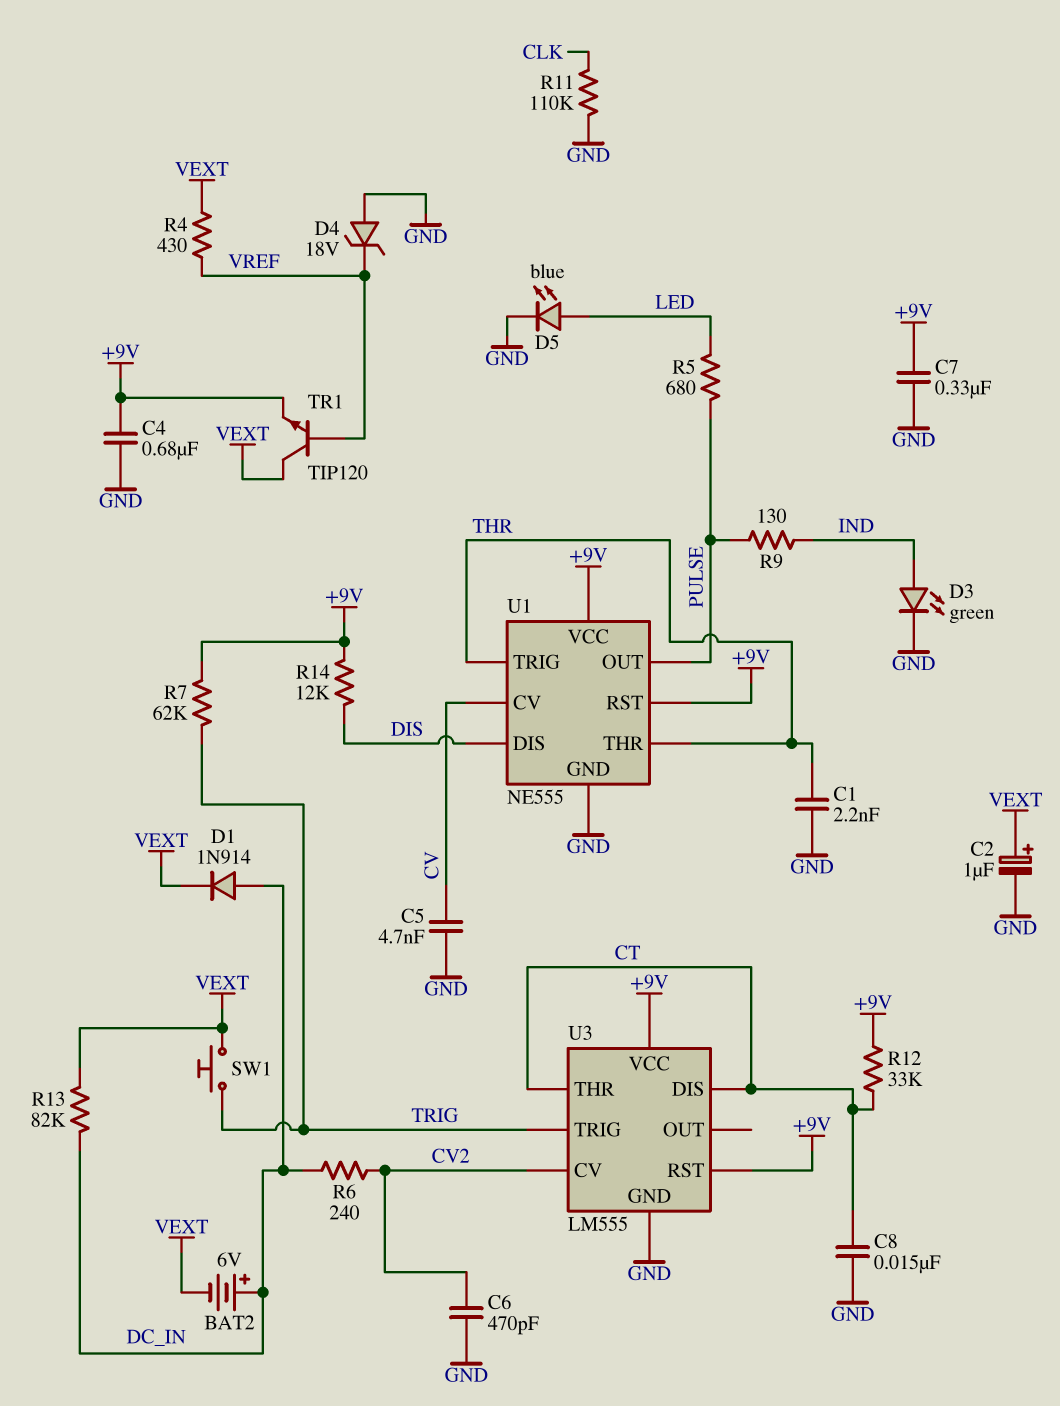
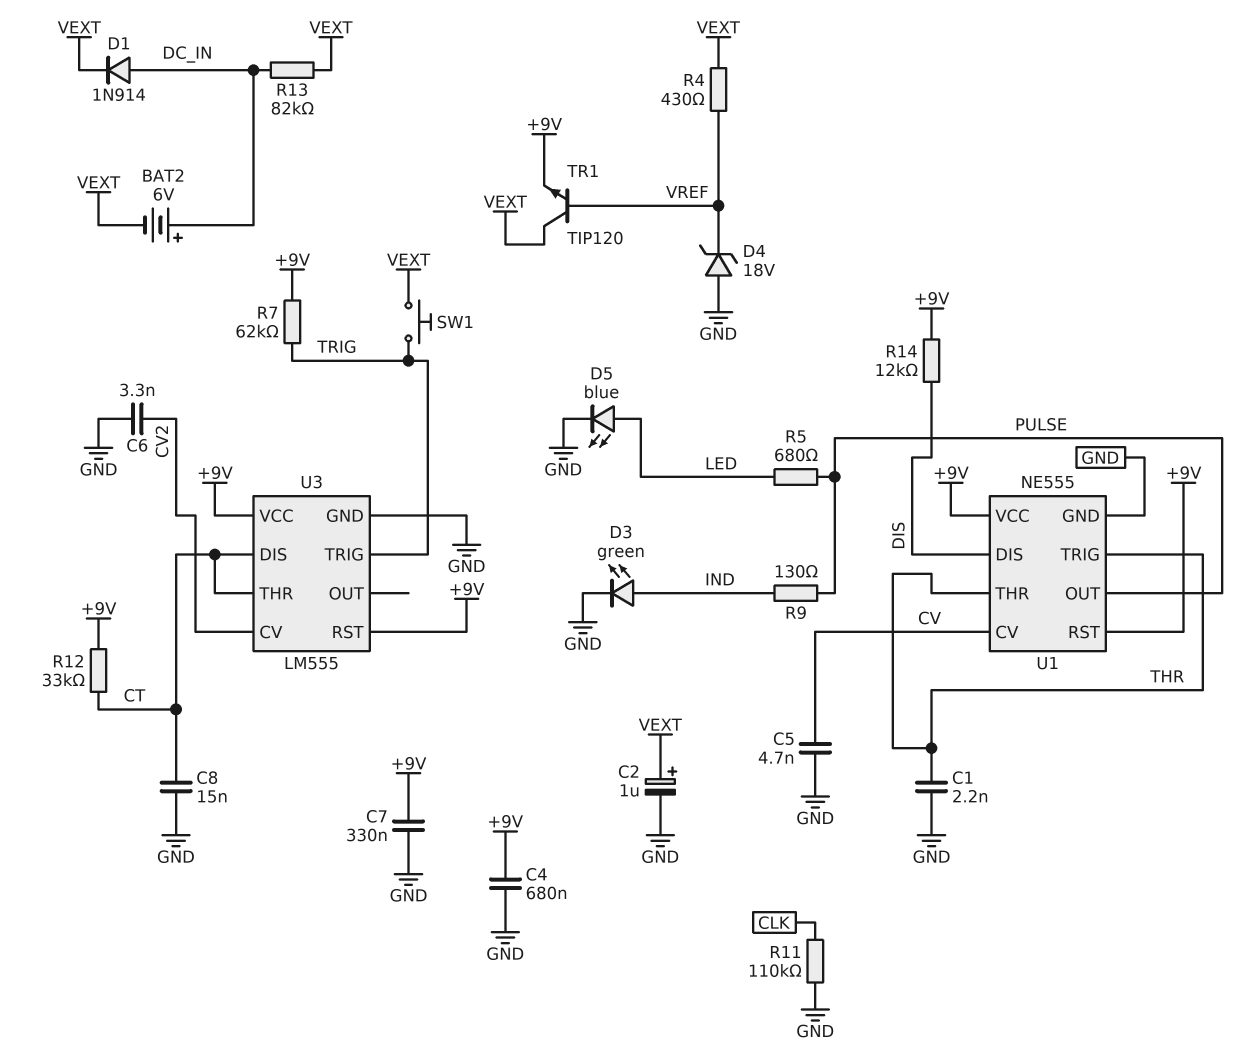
C6: 470pF (CV2, GND) -> 3.3nF (CV2, GND)
R6: 240 (CV2, DC_IN) -> none

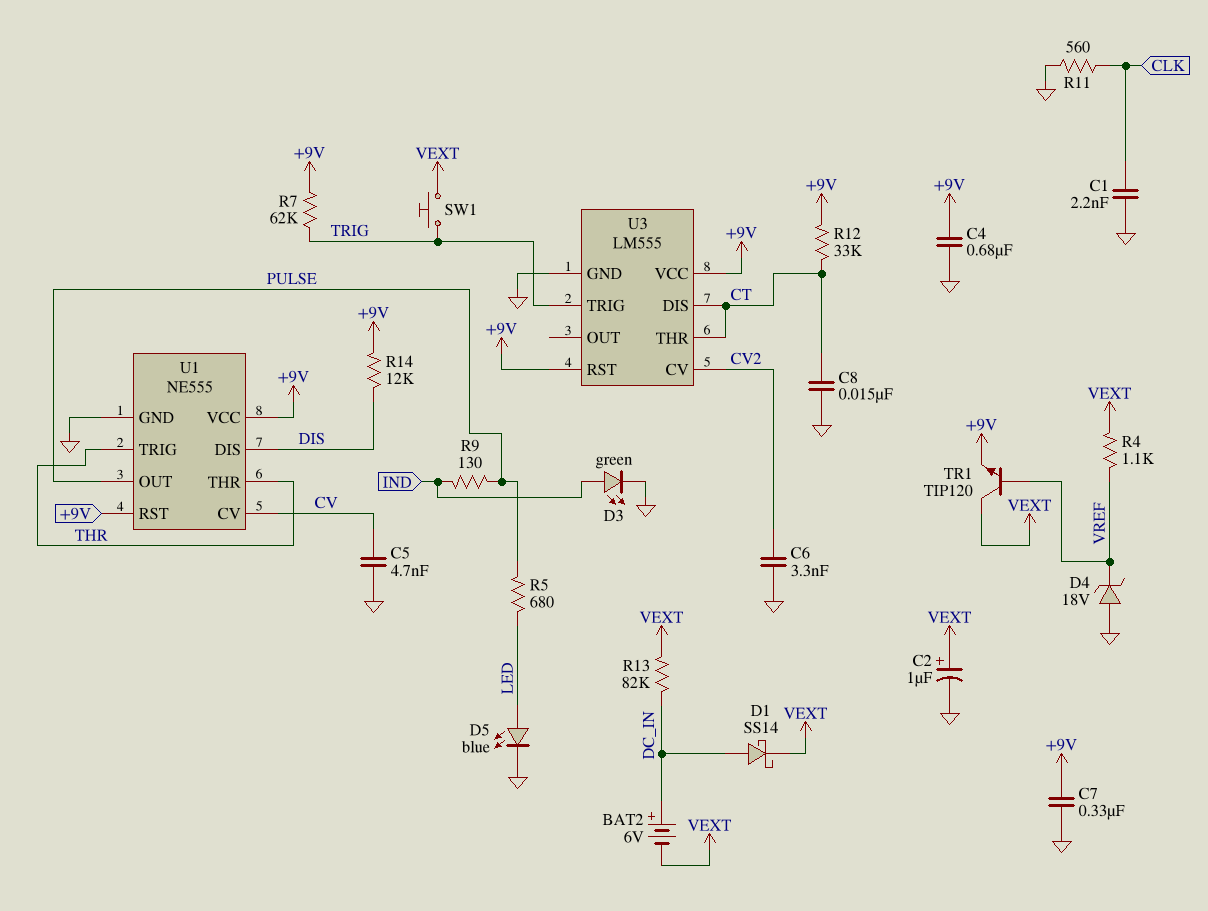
C1: 2.2nF (GND, THR) -> 2.2nF (CLK, GND)
D1: diode 1N914 (A DC_IN, K VEXT) -> schottky SS14 (A DC_IN, K VEXT)
R4: 430 (VEXT, VREF) -> 1.1k (VEXT, VREF)
R11: 110k (CLK, GND) -> 560 (CLK, GND)

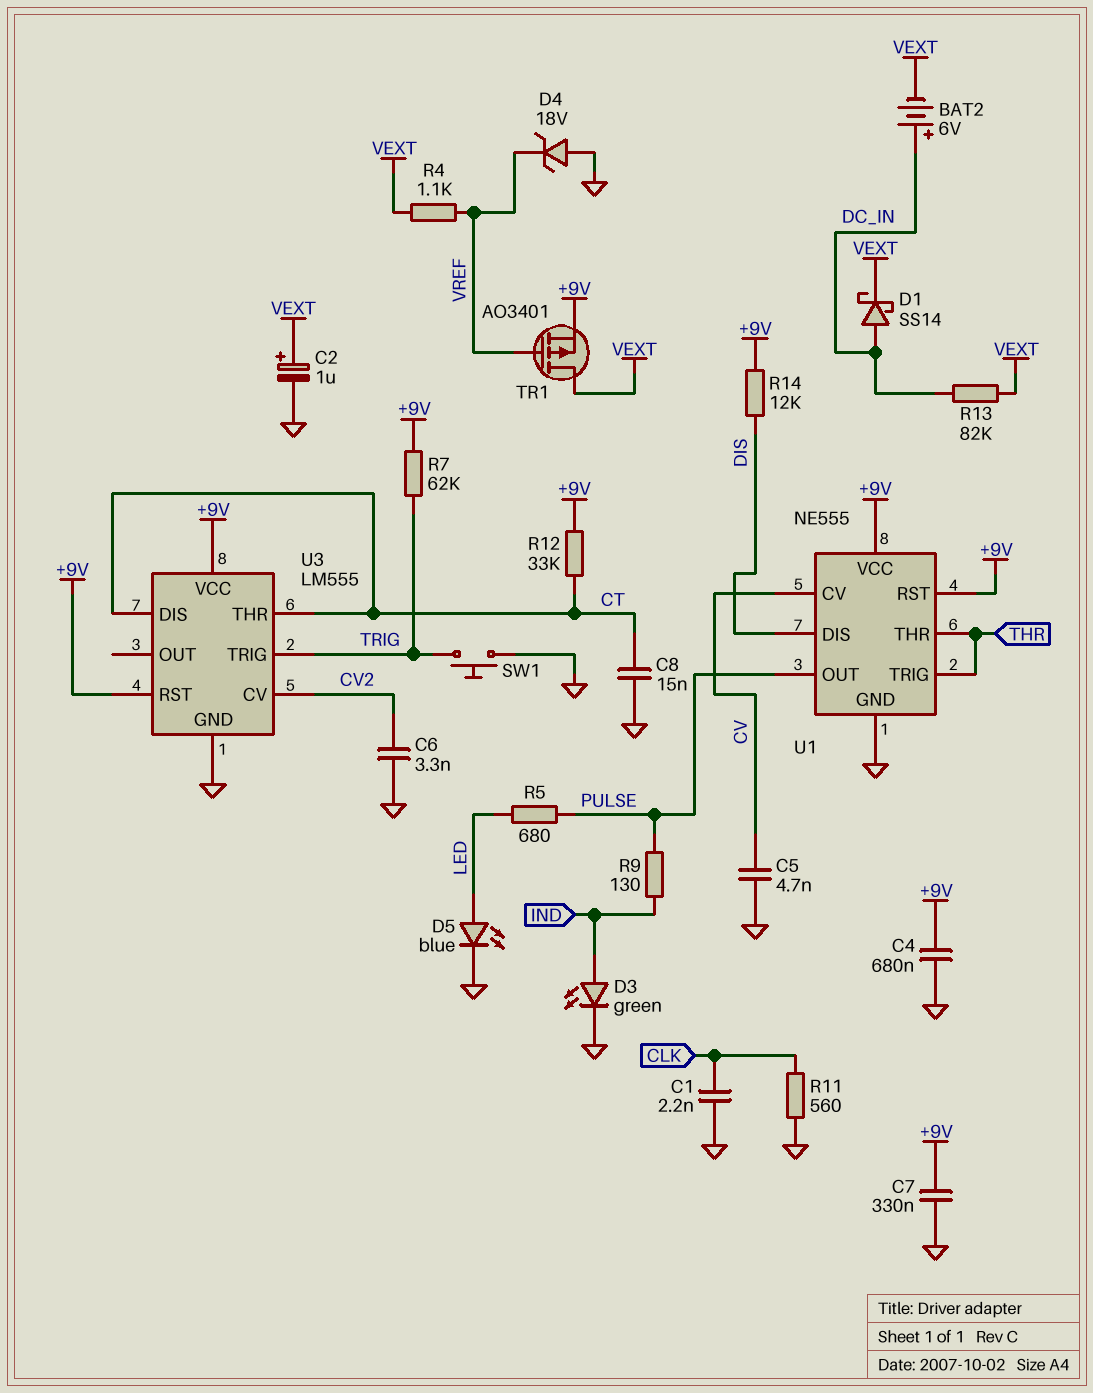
SW1: button (TRIG, VEXT) -> button (GND, TRIG)
TR1: NPN TIP120 (B VREF, C VEXT, E +9V) -> PMOS AO3401 (G VREF, D VEXT, S +9V)

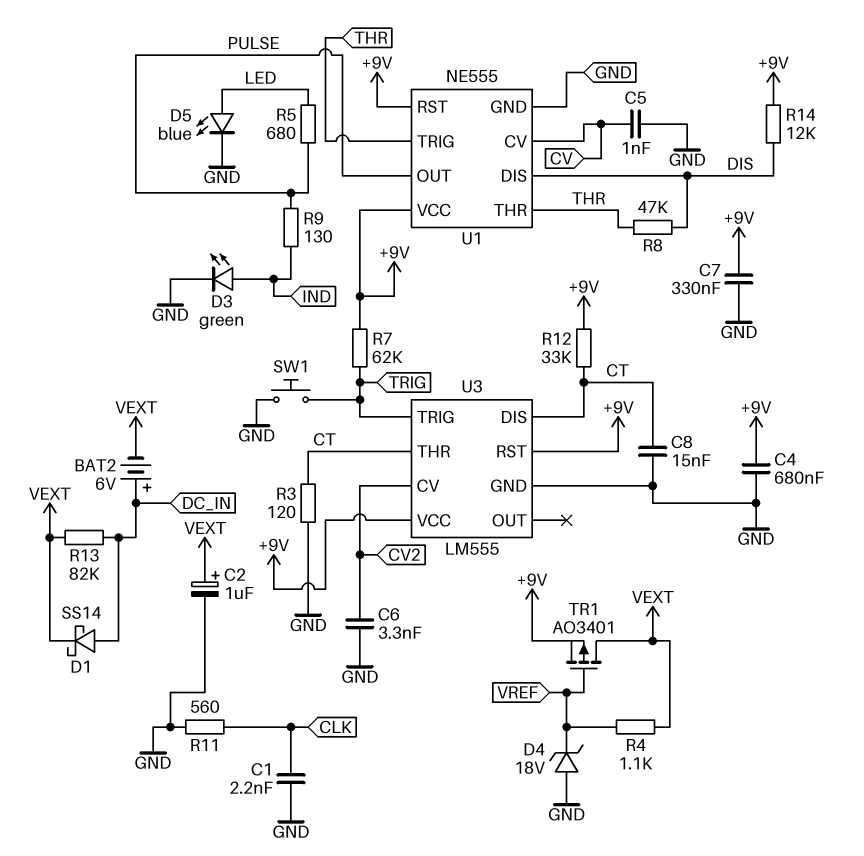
C5: 4.7nF (CV, GND) -> 1nF (CV, GND)
R3: none -> 120 (CT, GND)
R8: none -> 47k (DIS, THR)

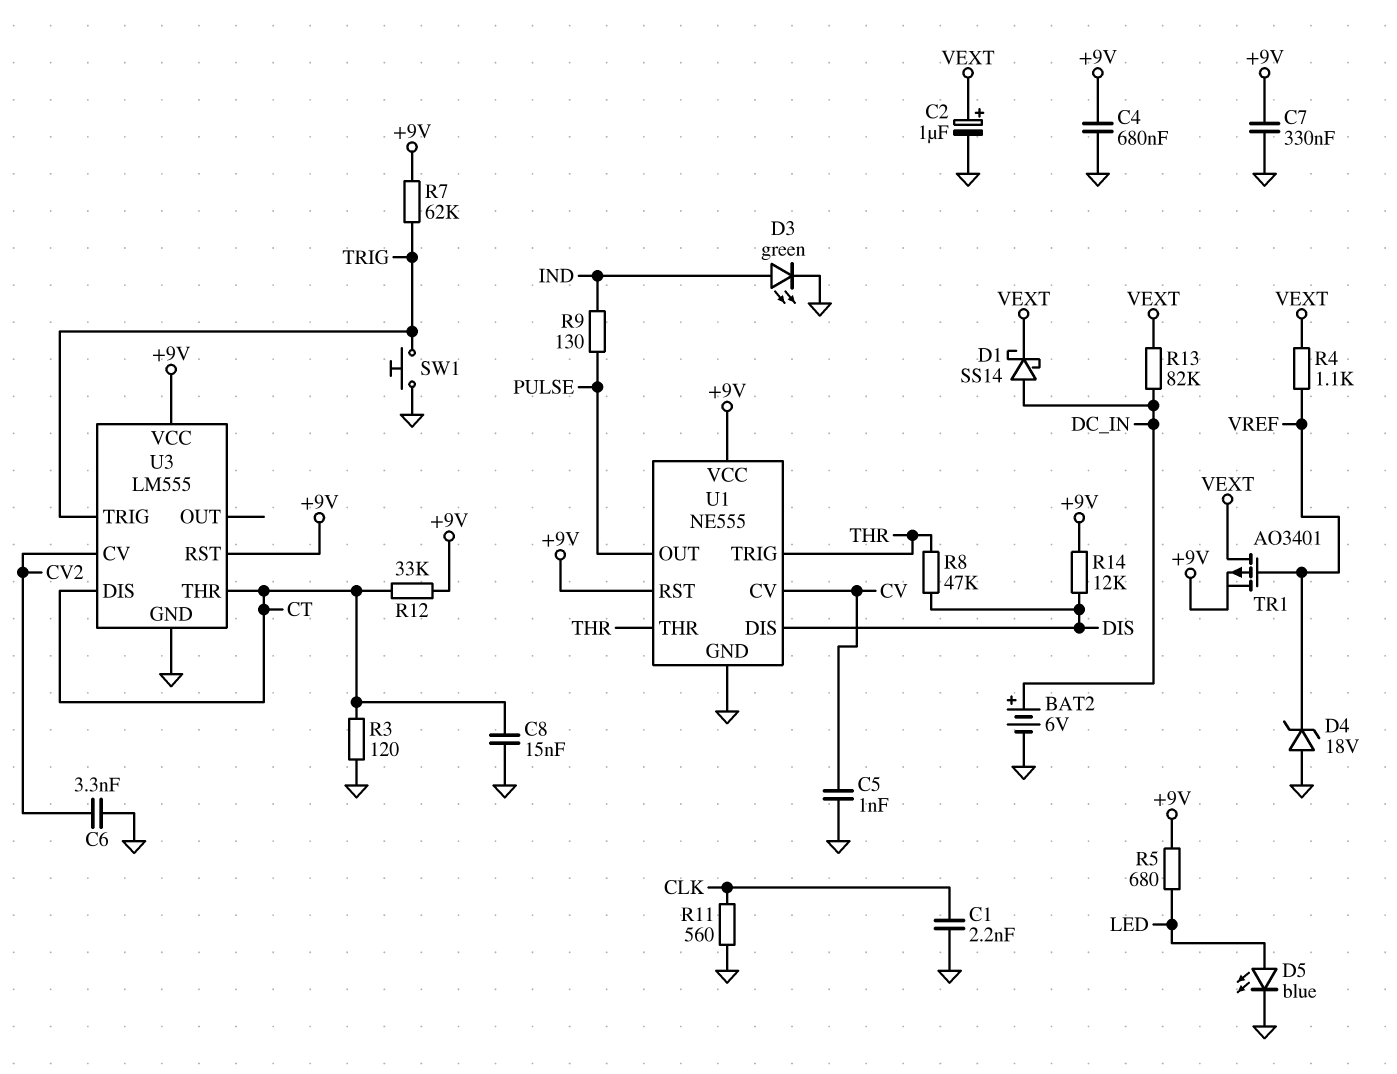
BAT2: 6V (plus DC_IN, minus VEXT) -> 6V (plus DC_IN, minus GND)
R5: 680 (LED, PULSE) -> 680 (+9V, LED)

